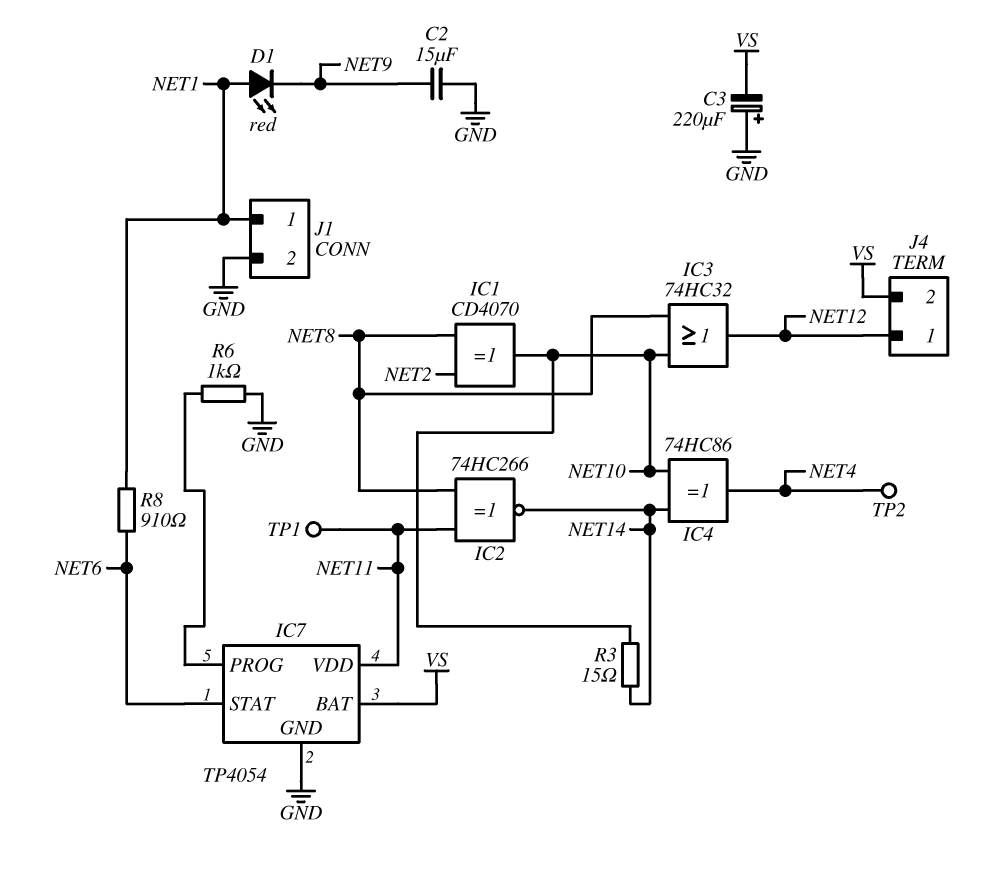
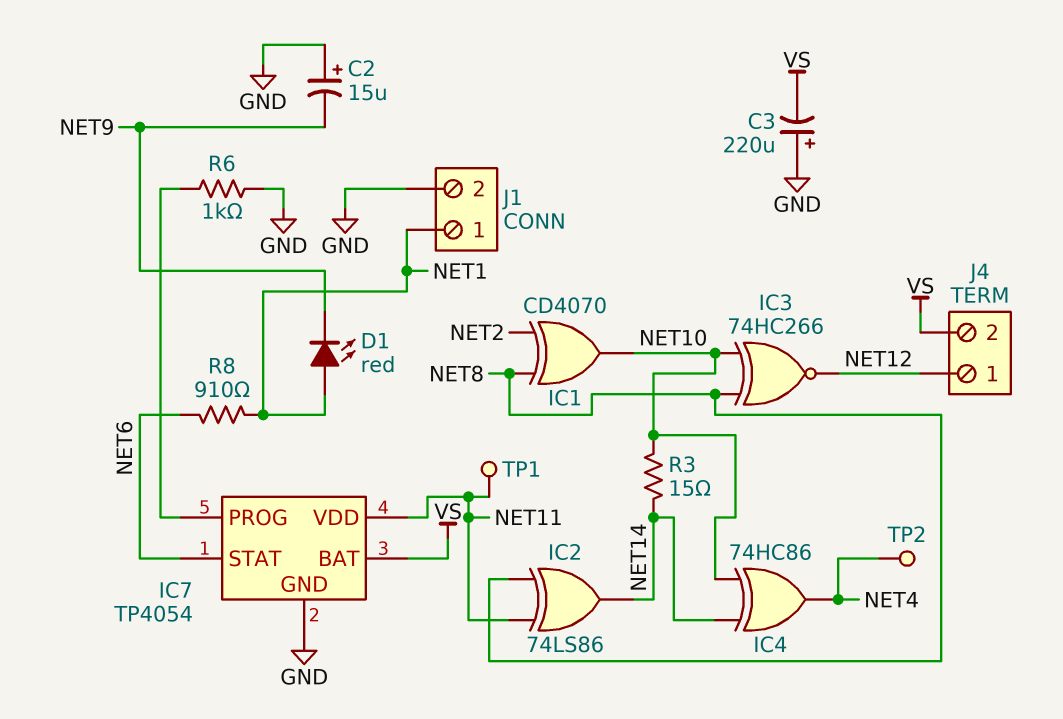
C2: 15uF (GND, NET9) -> 15uF (plus GND, minus NET9)
IC2: XNOR 74HC266 (in NET8, in NET11, out NET14) -> XOR 74LS86 (in NET8, in NET11, out NET14)
IC3: OR 74HC32 (in NET8, in NET10, out NET12) -> XNOR 74HC266 (in NET8, in NET10, out NET12)

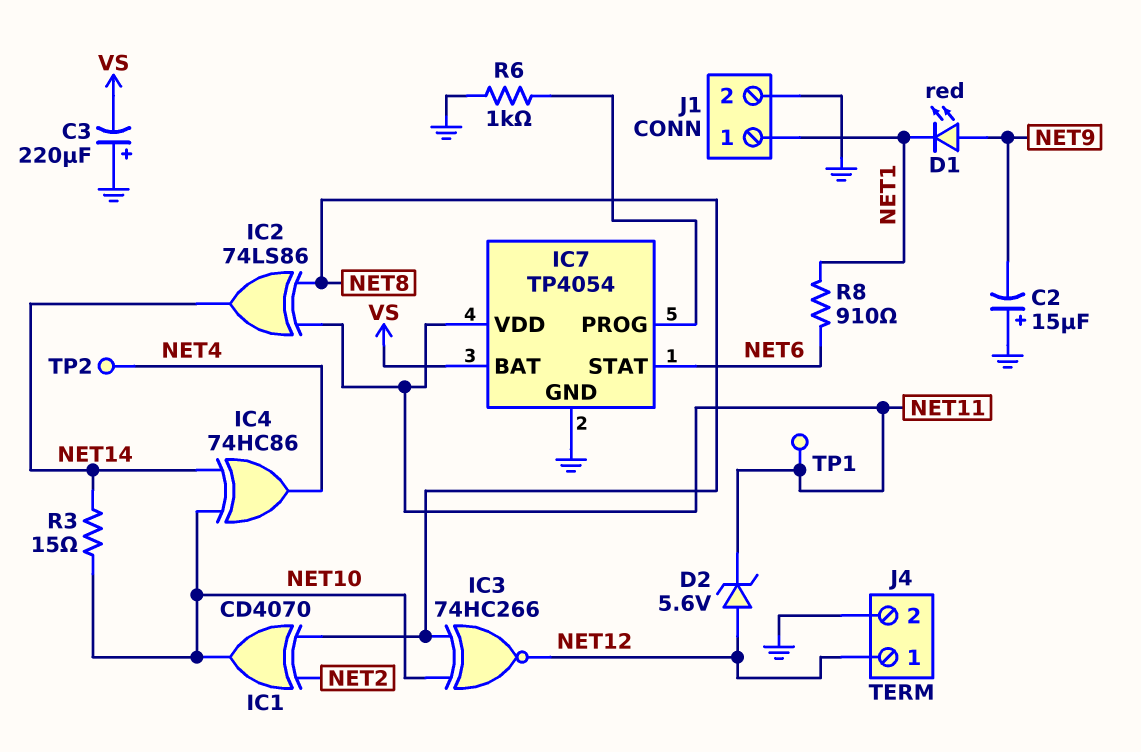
D1: LED red (A NET1, K NET9) -> LED red (A NET9, K NET1)
D2: none -> zener 5.6V (A NET12, K NET11)
J4 pin 2: VS -> GND

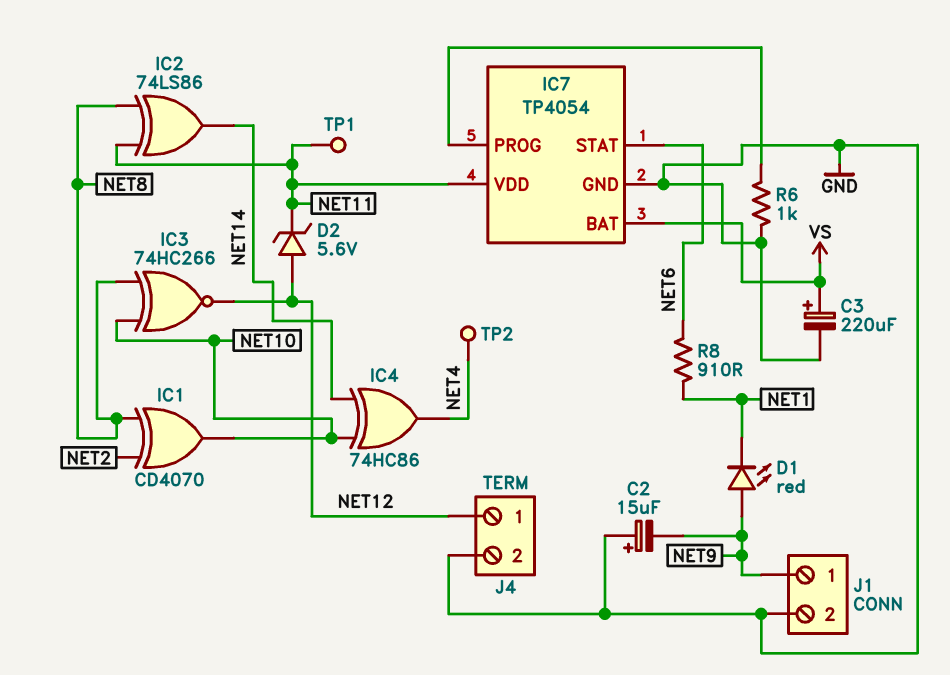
C3: 220uF (plus GND, minus VS) -> 220uF (plus VS, minus GND)
J1 pin 1: NET1 -> NET9
R3: 15 (NET10, NET14) -> none

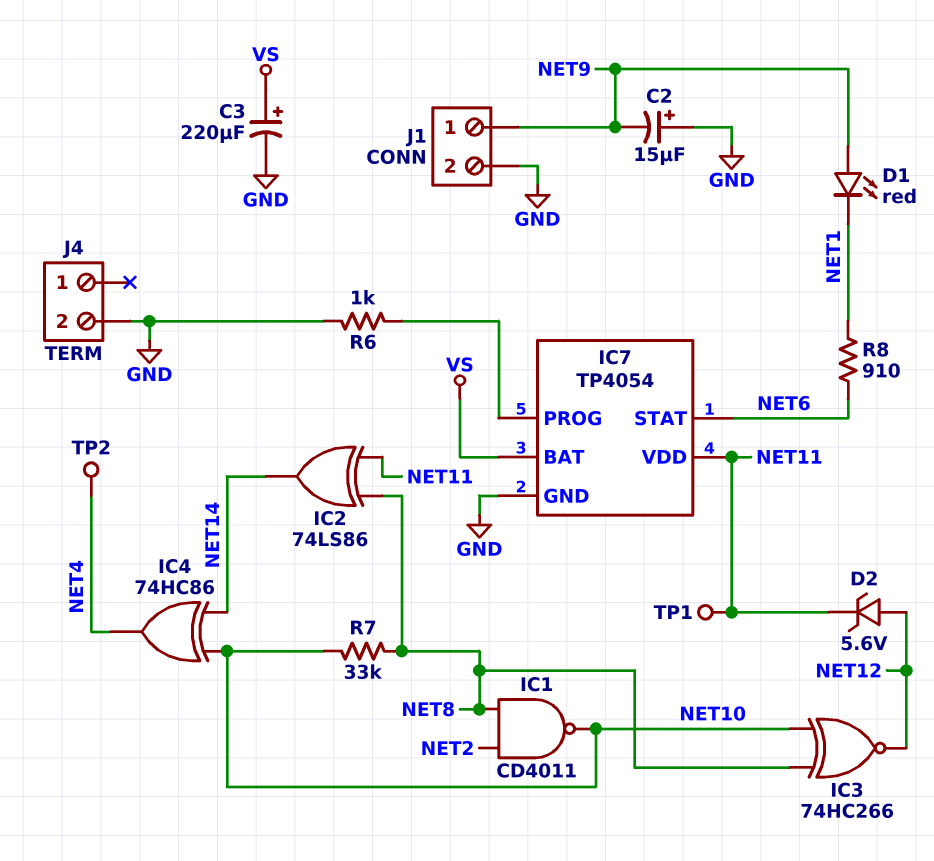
IC1: XOR CD4070 (in NET2, in NET8, out NET10) -> NAND CD4011 (in NET2, in NET8, out NET10)
J4 pin 1: NET12 -> none
R7: none -> 33k (NET8, NET10)

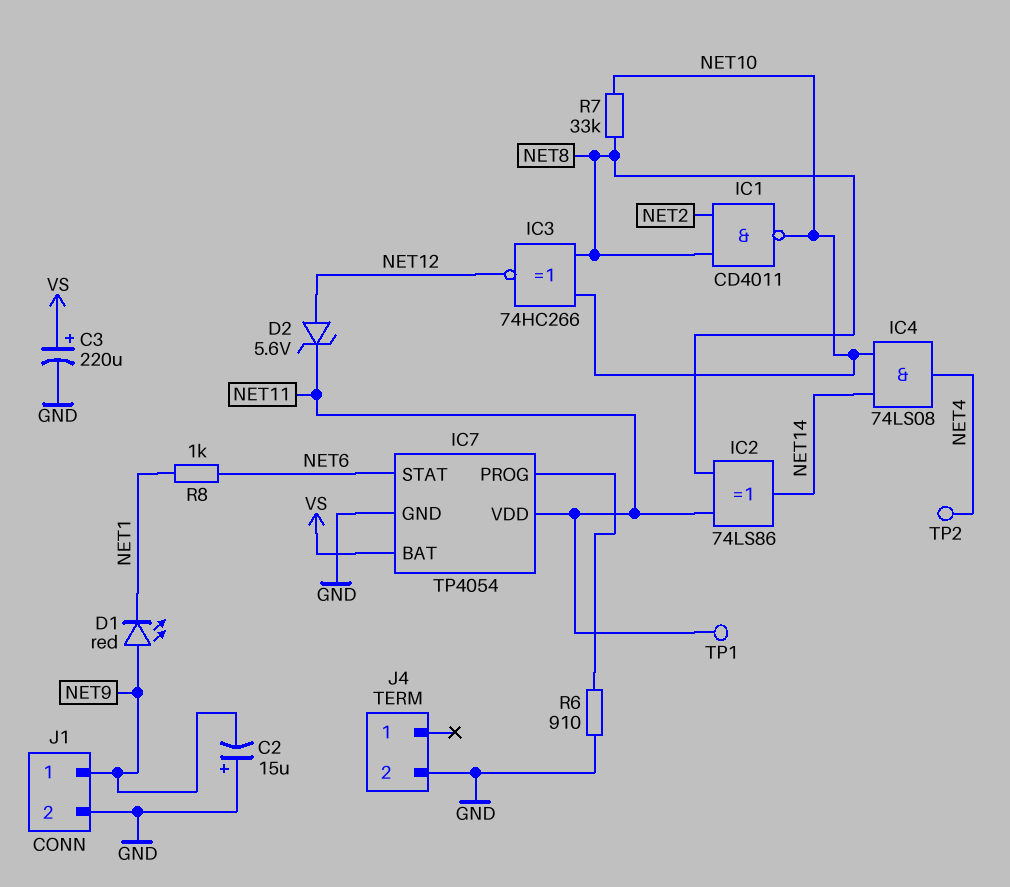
IC4: XOR 74HC86 (in NET10, in NET14, out NET4) -> AND 74LS08 (in NET10, in NET14, out NET4)
R6: 1k (GND, IC7/PROG) -> 910 (GND, IC7/PROG)
R8: 910 (NET1, NET6) -> 1k (NET1, NET6)

